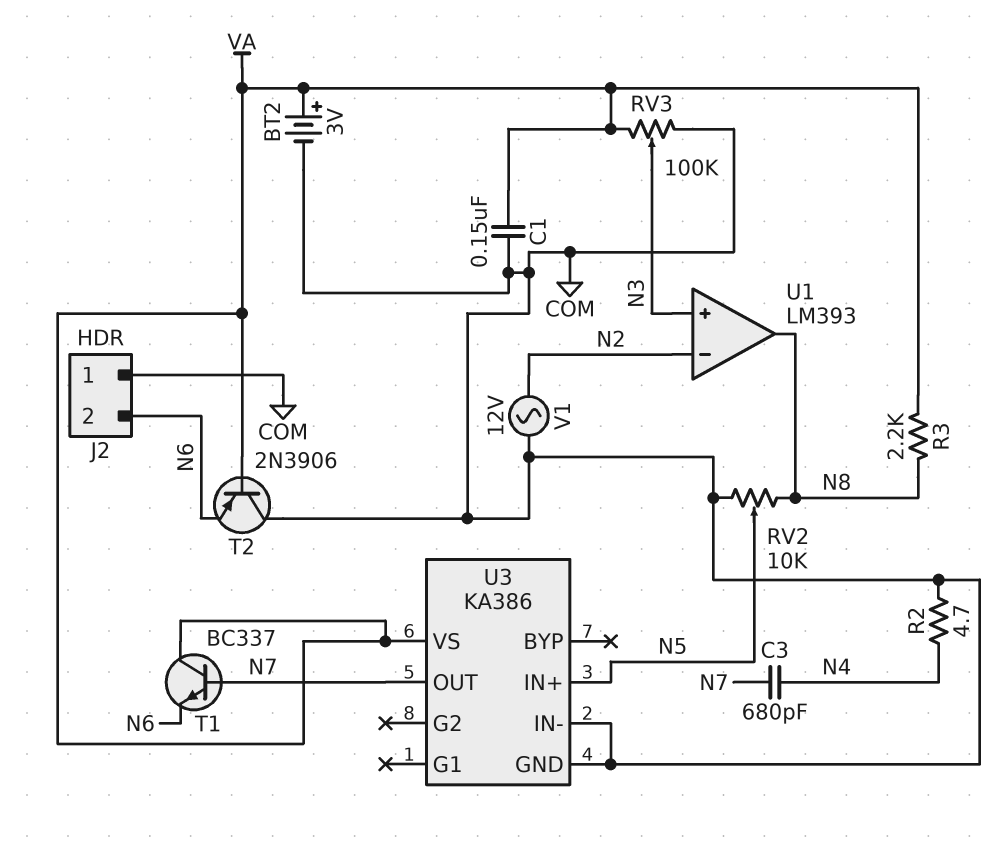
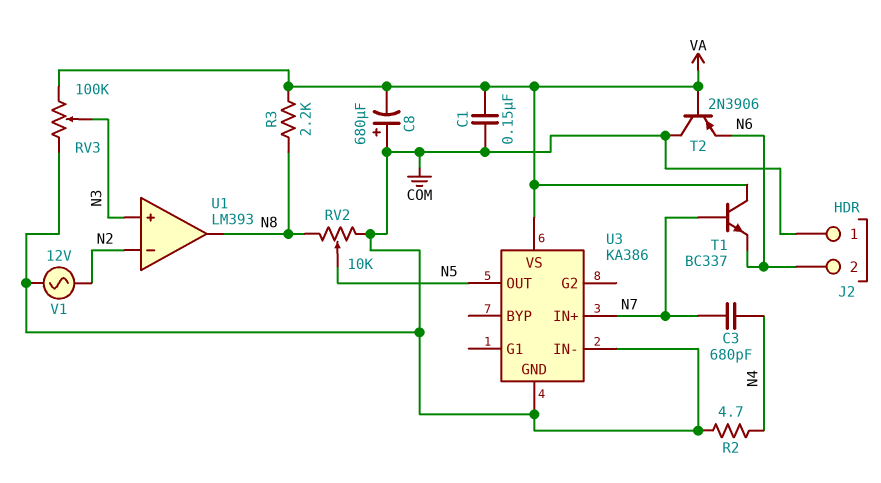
BT2: 3V (plus VA, minus COM) -> none
C8: none -> 680uF (plus COM, minus VA)
U3 pin IN+: N5 -> N7
U3 pin OUT: N7 -> N5

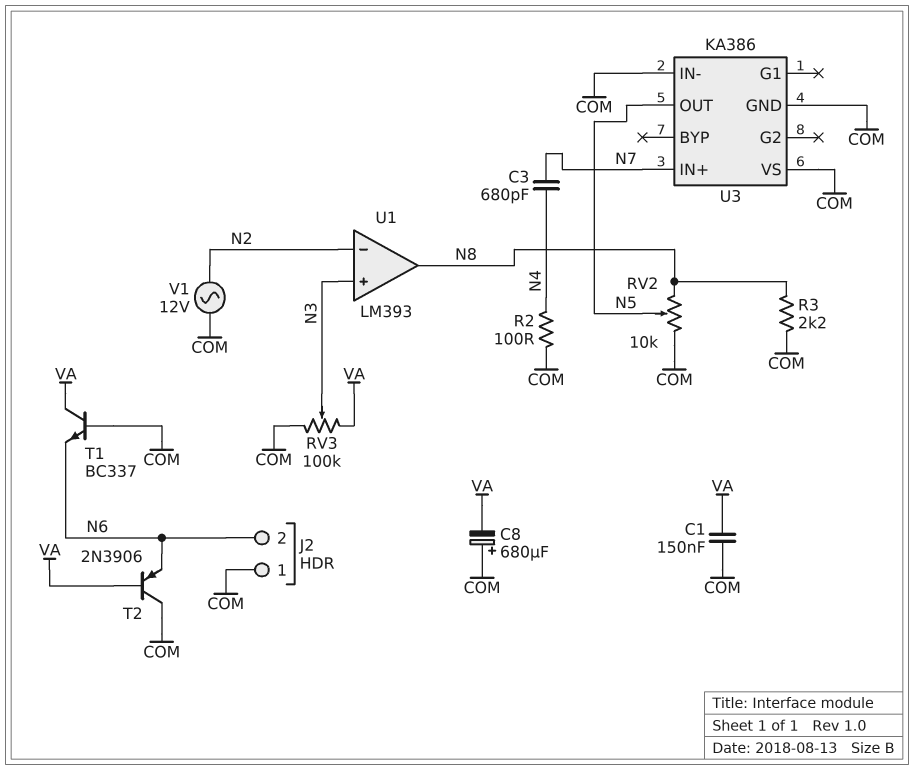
R2: 4.7 (COM, N4) -> 100 (COM, N4)
R3: 2.2k (N8, VA) -> 2.2k (COM, N8)
T1: NPN BC337 (B N7, C VA, E N6) -> NPN BC337 (B COM, C VA, E N6)
U3 pin VS: VA -> COM

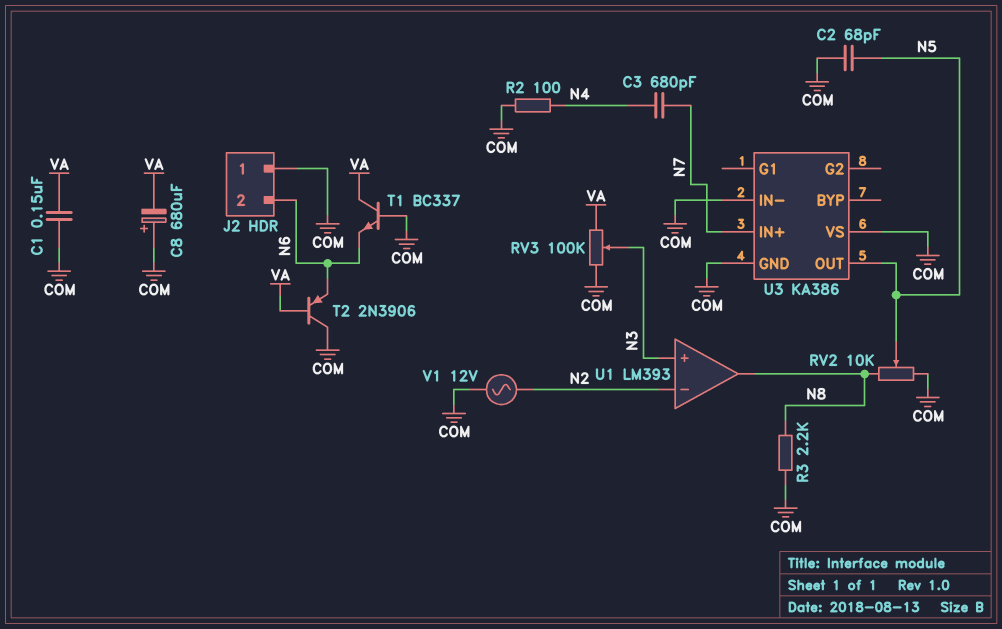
C2: none -> 68pF (COM, N5)

